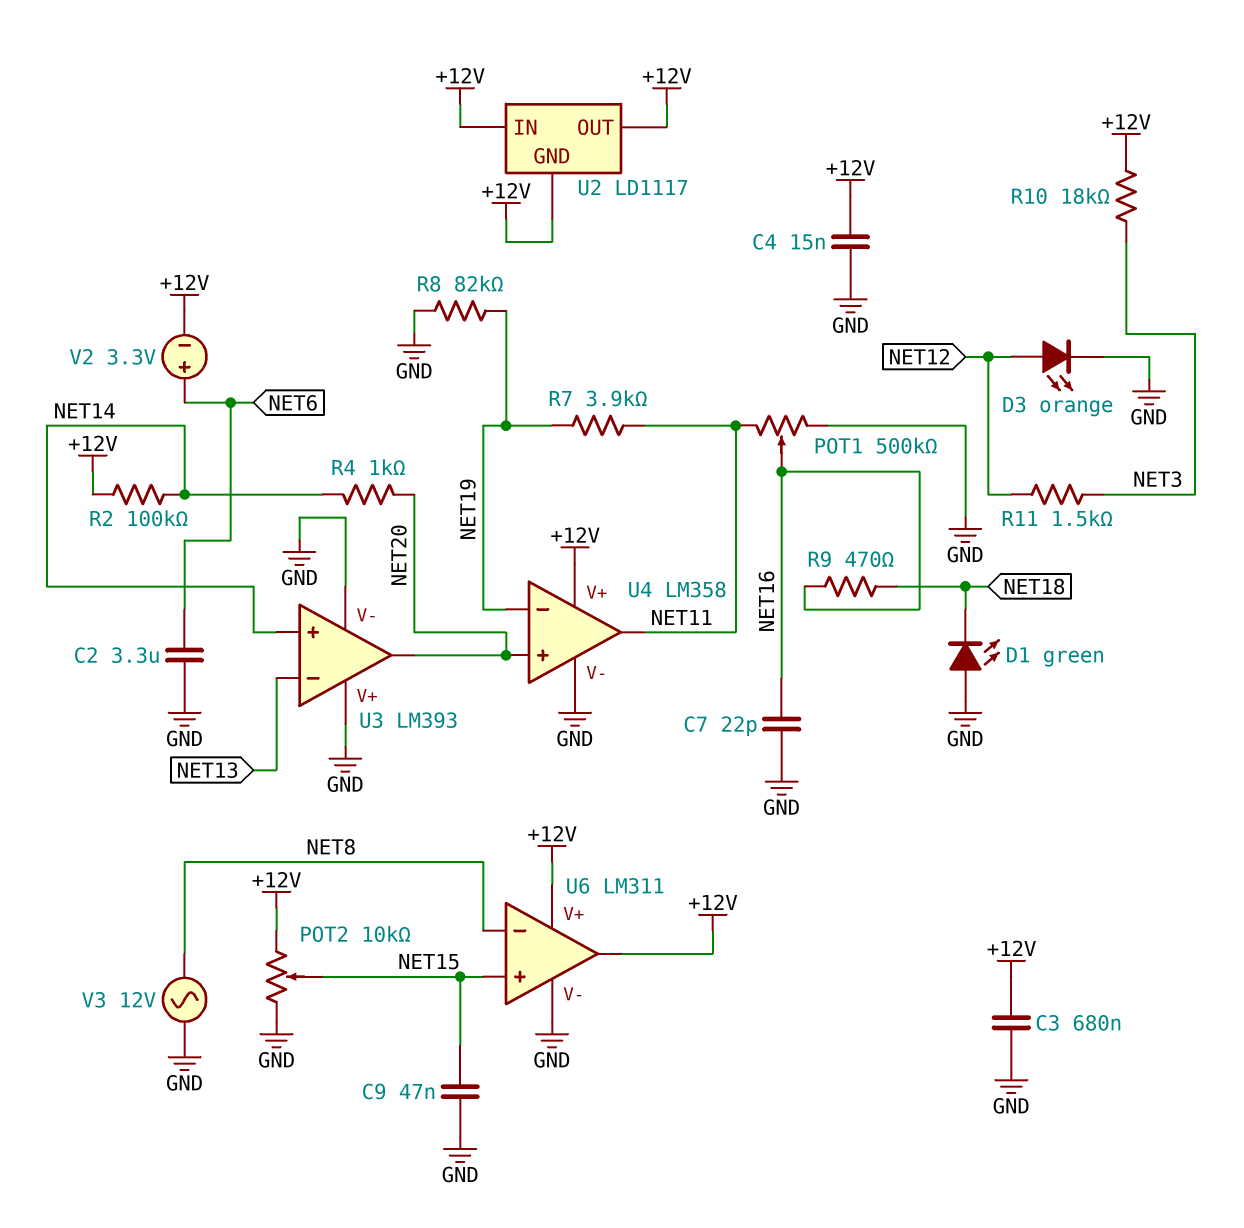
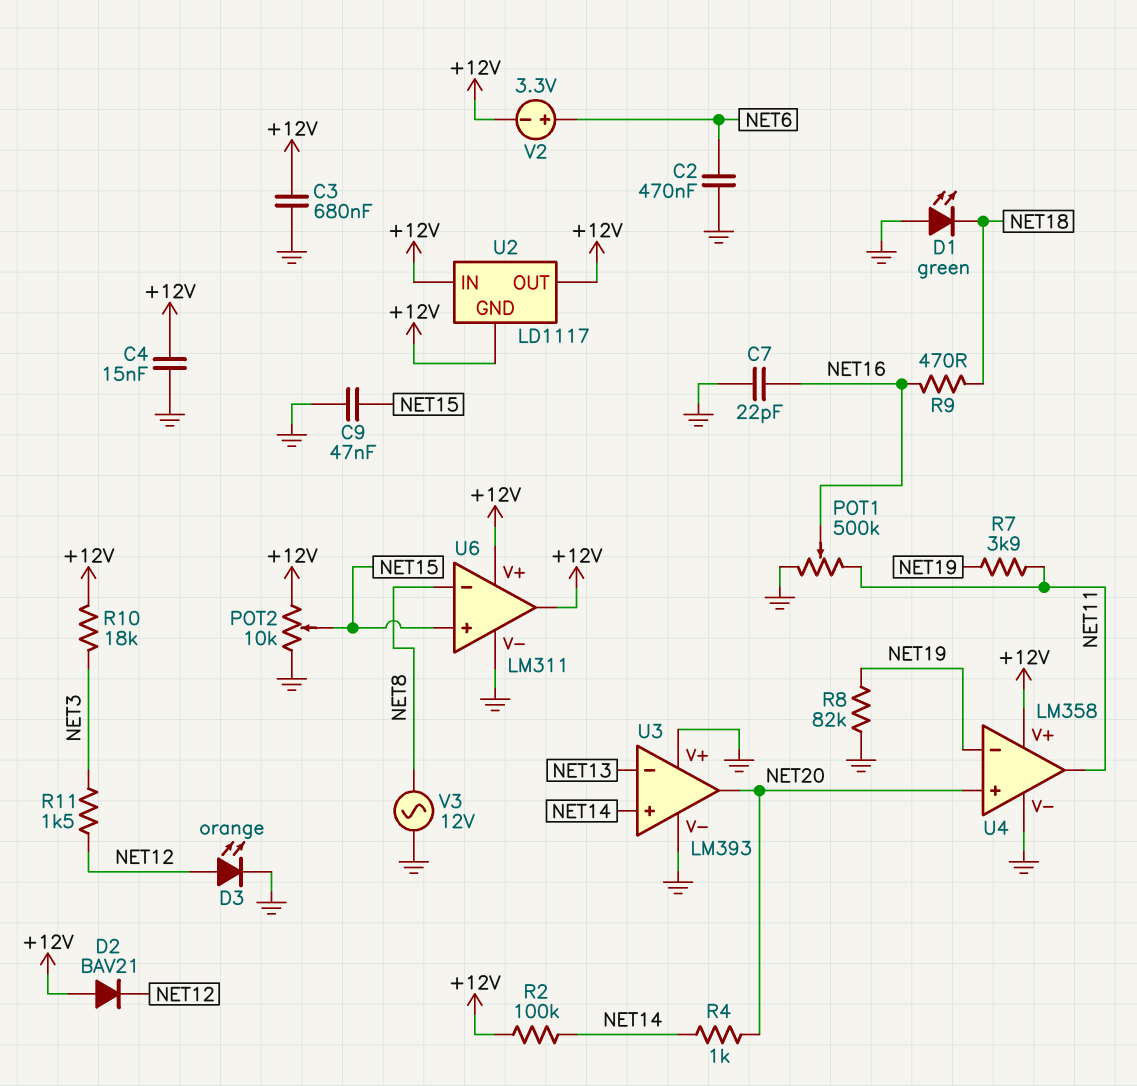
C2: 3.3uF (GND, NET6) -> 470nF (GND, NET6)
D2: none -> diode BAV21 (A +12V, K NET12)

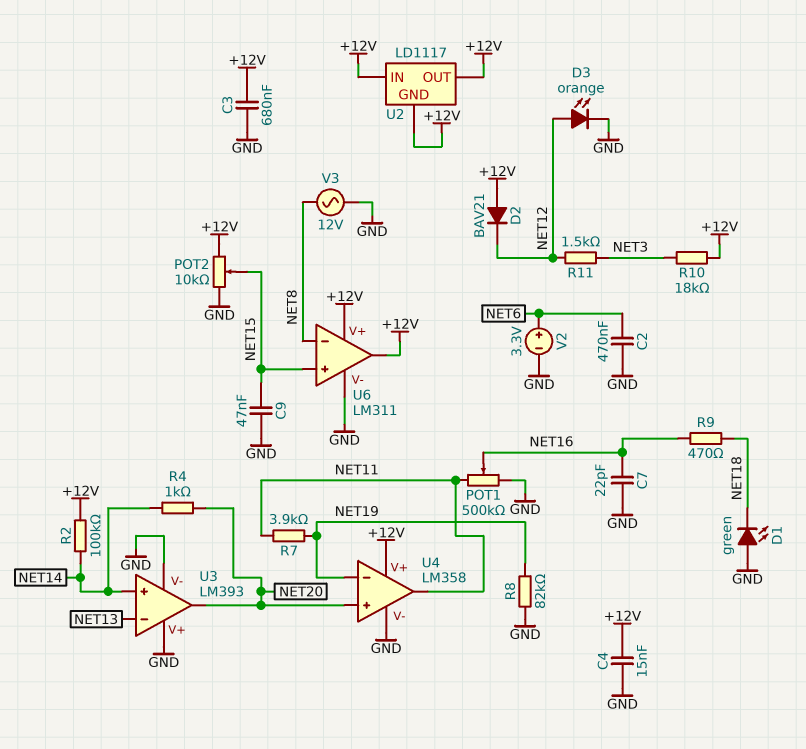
V2: 3.3V (plus NET6, minus +12V) -> 3.3V (plus NET6, minus GND)

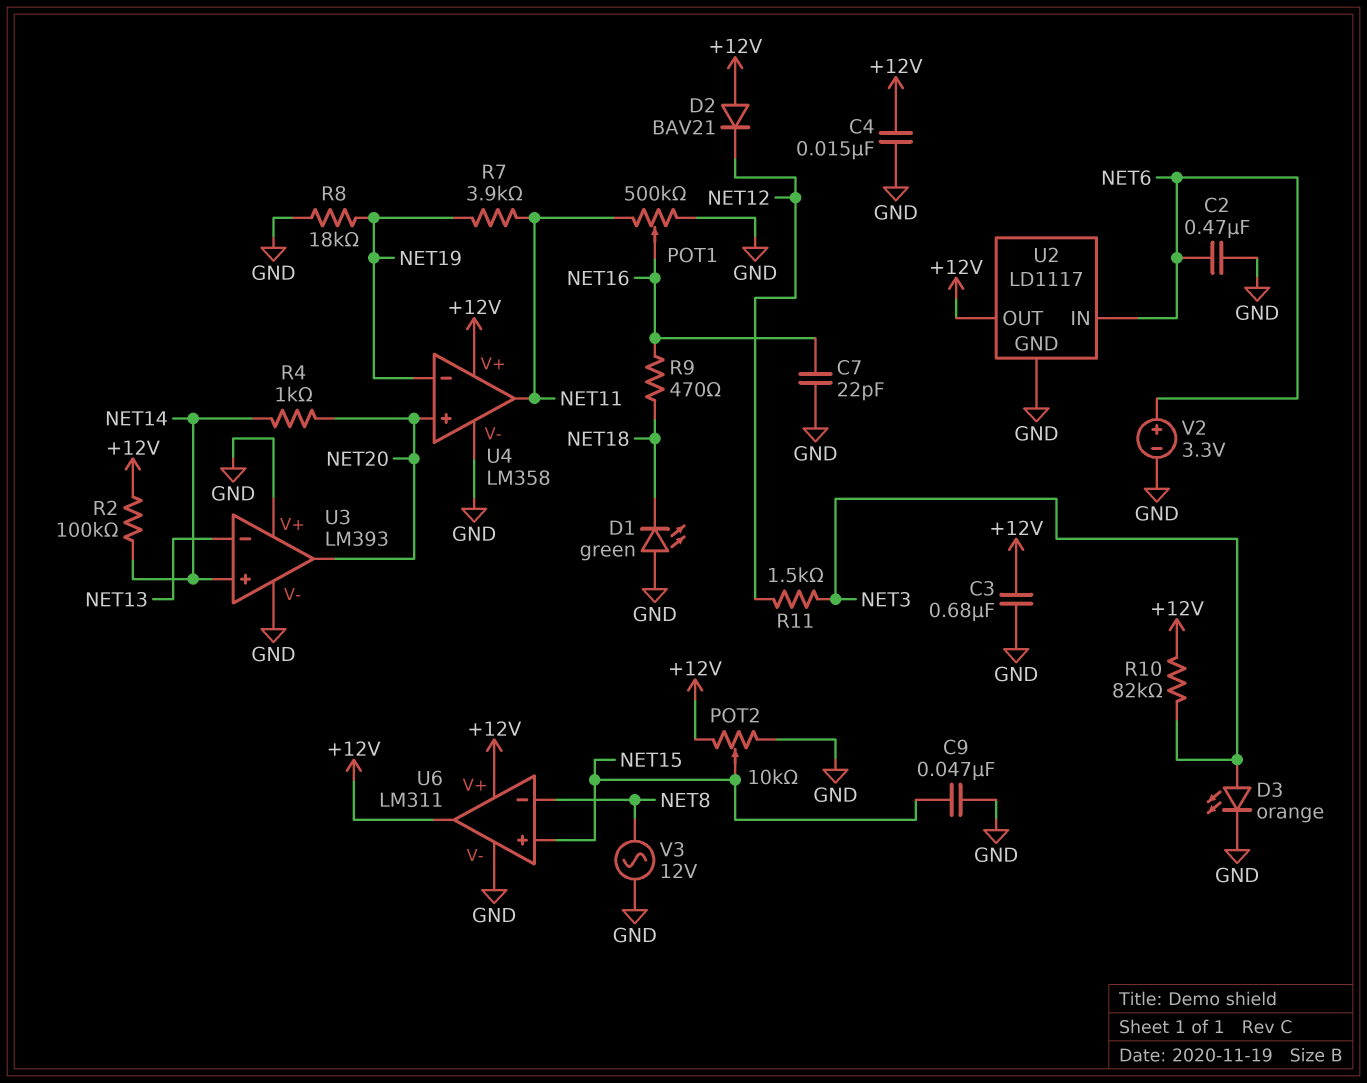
D3: LED orange (A NET12, K GND) -> LED orange (A NET3, K GND)
R8: 82k (GND, NET19) -> 18k (GND, NET19)
R10: 18k (+12V, NET3) -> 82k (+12V, NET3)
U2 pin GND: +12V -> GND
U2 pin IN: +12V -> NET6

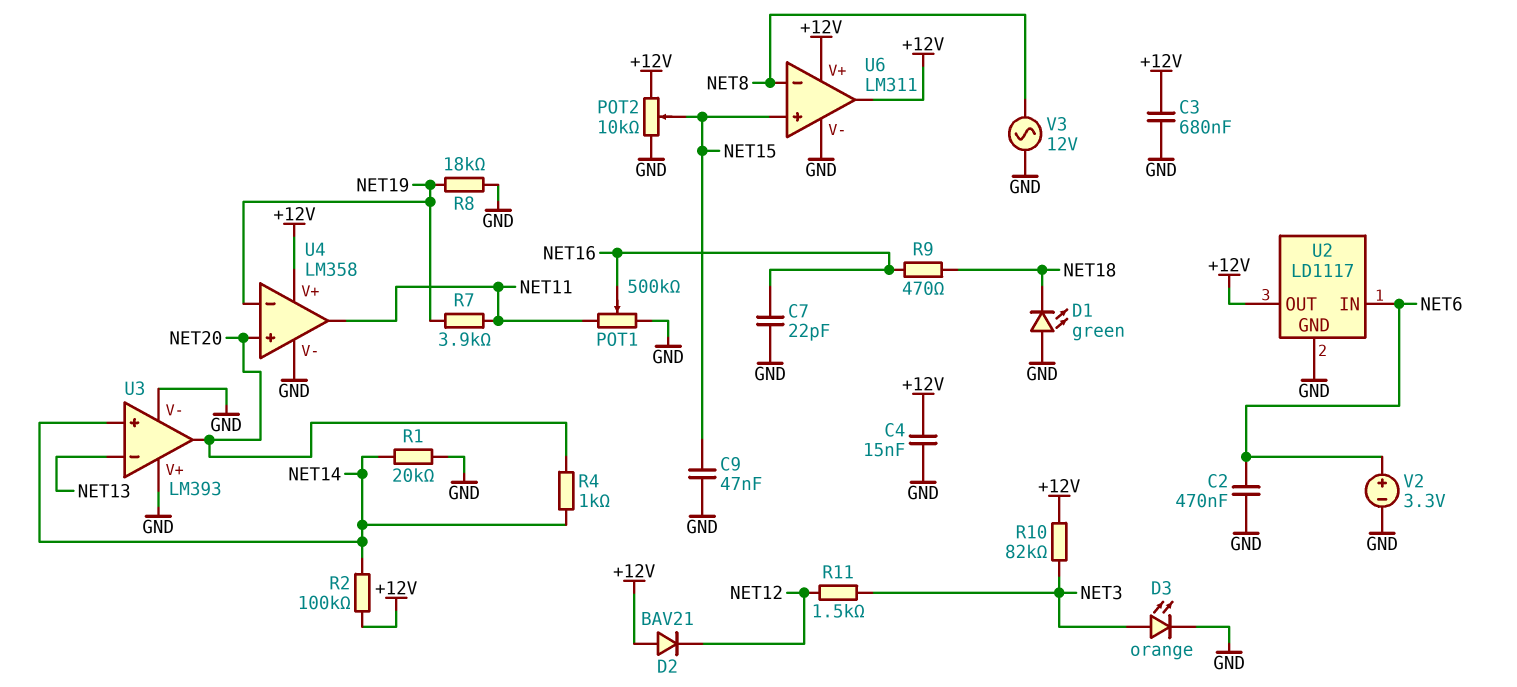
R1: none -> 20k (GND, NET14)

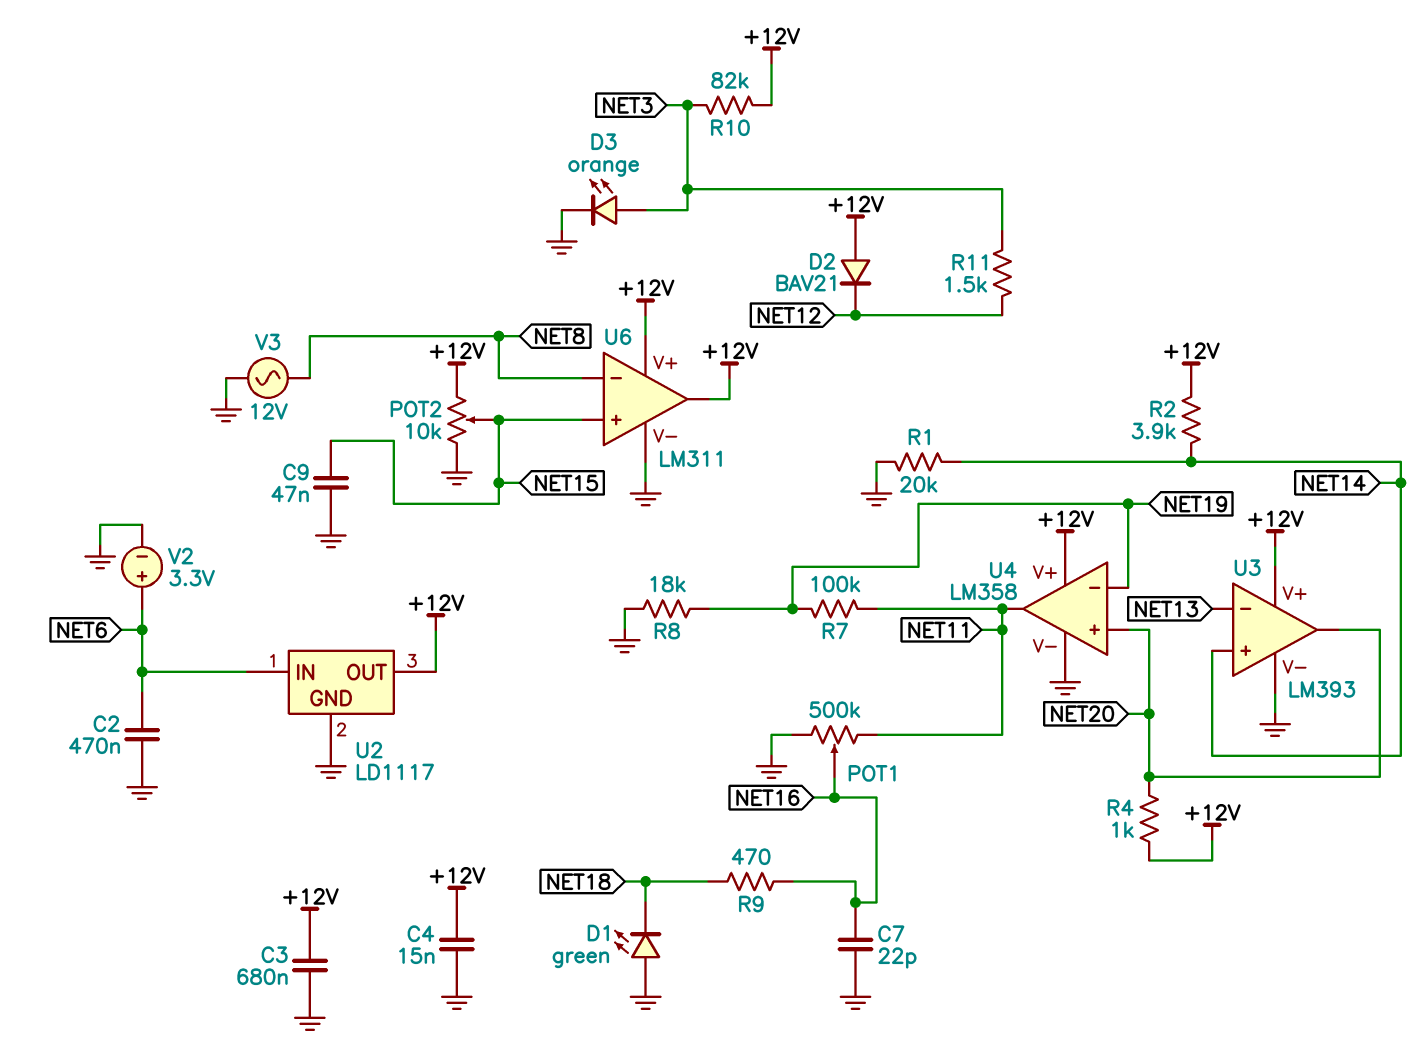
R2: 100k (+12V, NET14) -> 3.9k (+12V, NET14)
R4: 1k (NET14, NET20) -> 1k (+12V, NET20)
R7: 3.9k (NET11, NET19) -> 100k (NET11, NET19)
U3 pin V+: GND -> +12V

